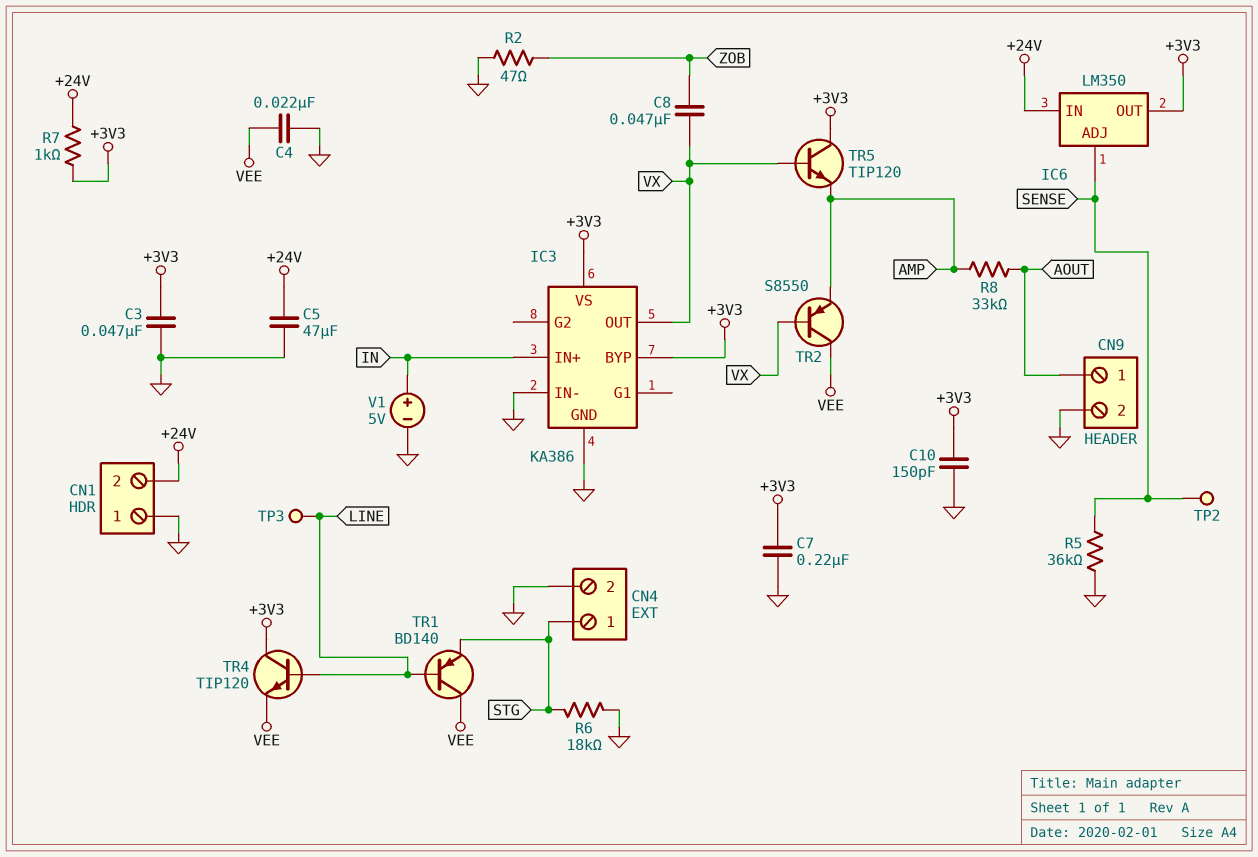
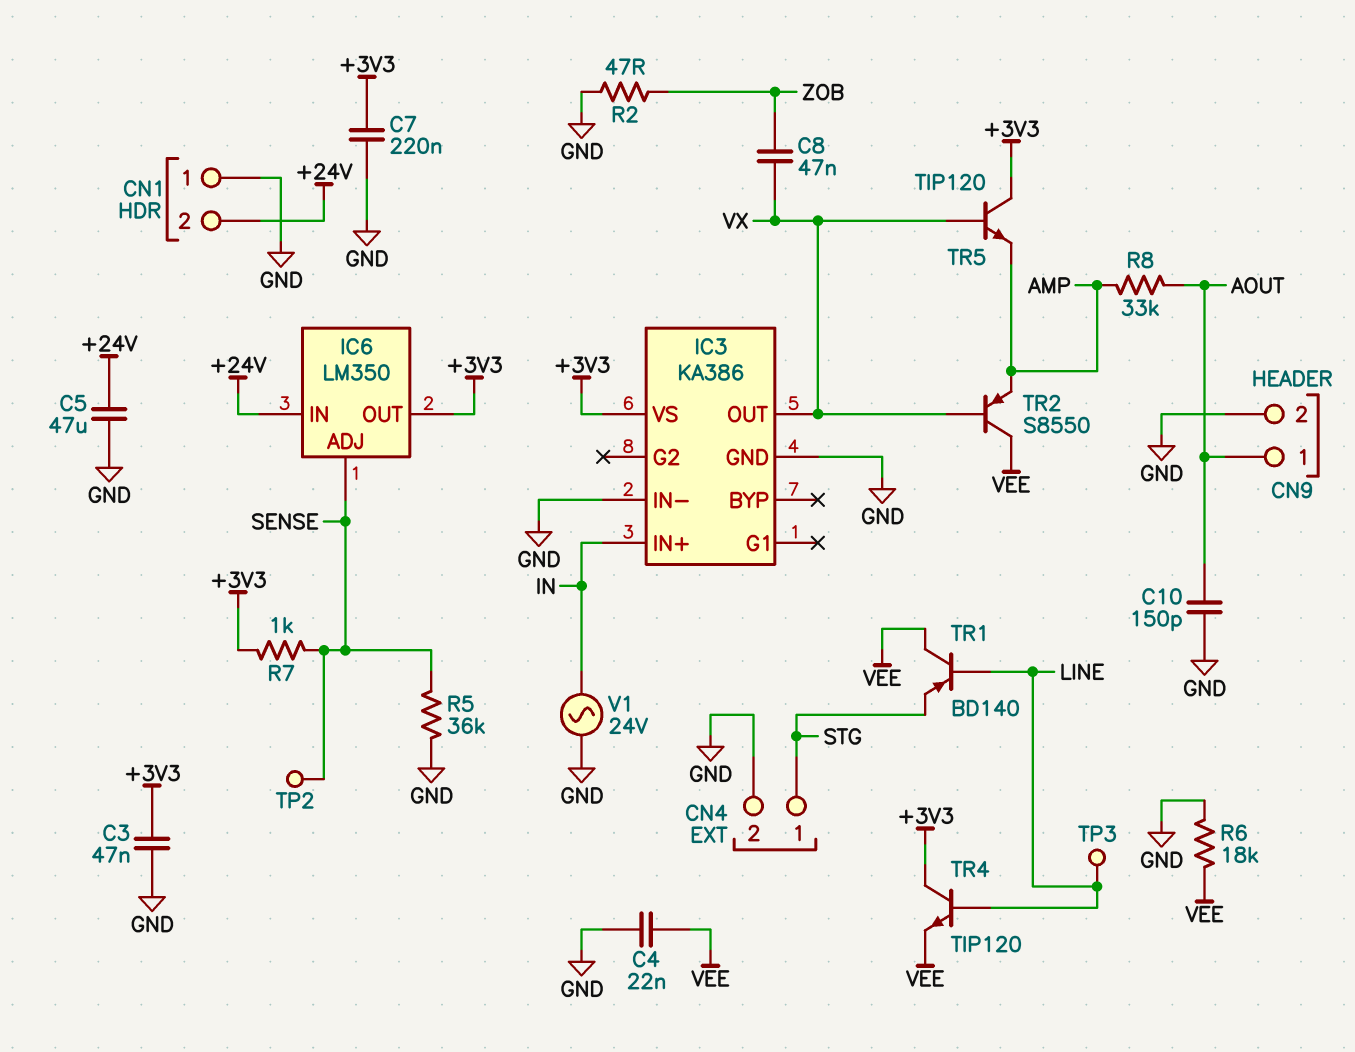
C10: 150pF (+3V3, GND) -> 150pF (AOUT, GND)
IC3 pin BYP: +3V3 -> none
R6: 18k (GND, STG) -> 18k (GND, VEE)
R7: 1k (+3V3, +24V) -> 1k (+3V3, SENSE)
V1: 5V (plus IN, minus GND) -> AC 24V (GND, IN)

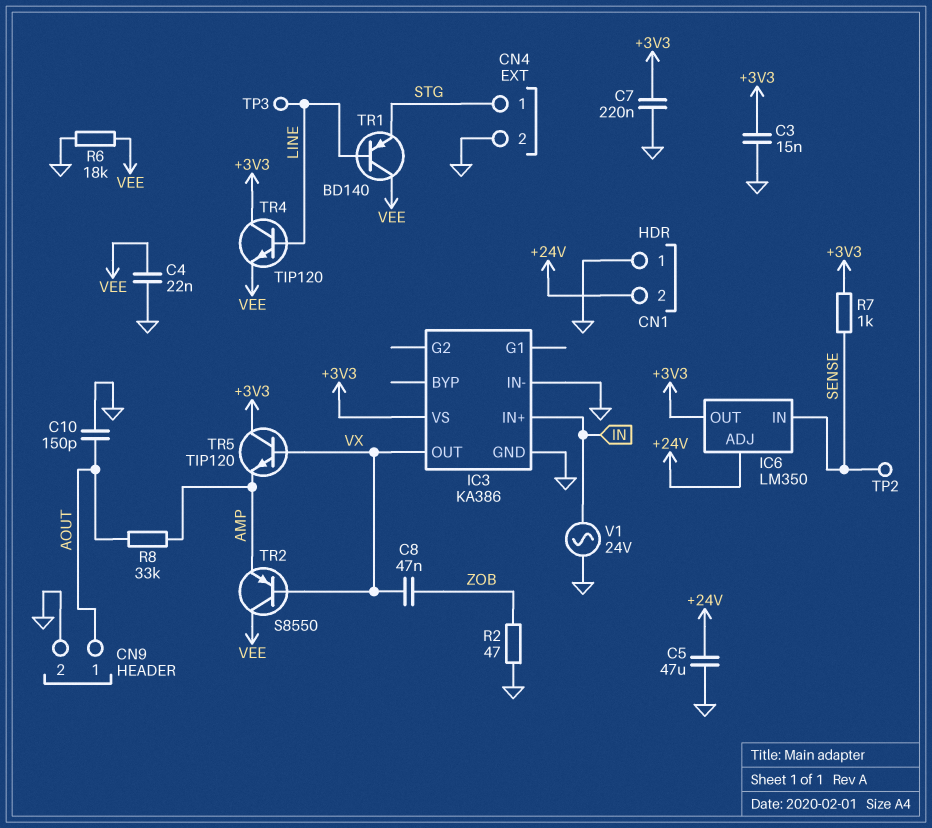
C3: 47nF (+3V3, GND) -> 15nF (+3V3, GND)
IC6 pin ADJ: SENSE -> +24V
IC6 pin IN: +24V -> SENSE
R5: 36k (GND, SENSE) -> none

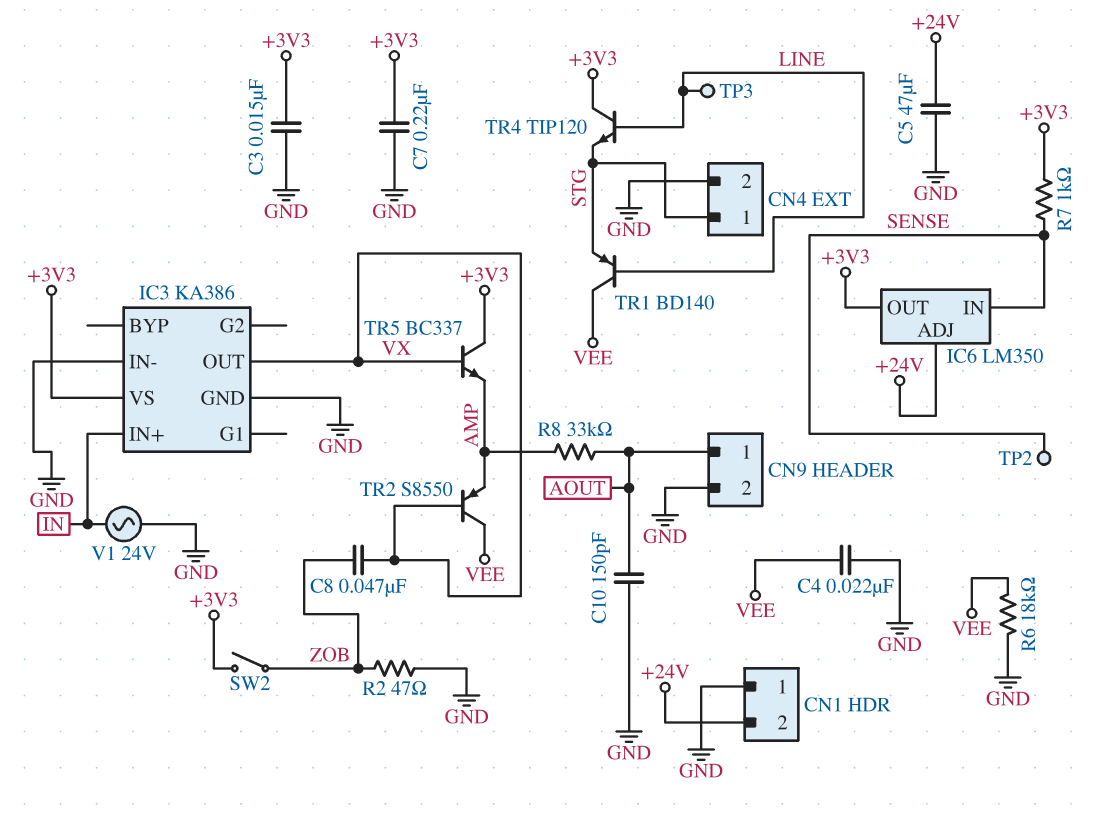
SW2: none -> switch (+3V3, ZOB)
TR4: NPN TIP120 (B LINE, C +3V3, E VEE) -> NPN TIP120 (B LINE, C +3V3, E STG)
TR5: NPN TIP120 (B VX, C +3V3, E AMP) -> NPN BC337 (B VX, C +3V3, E AMP)

